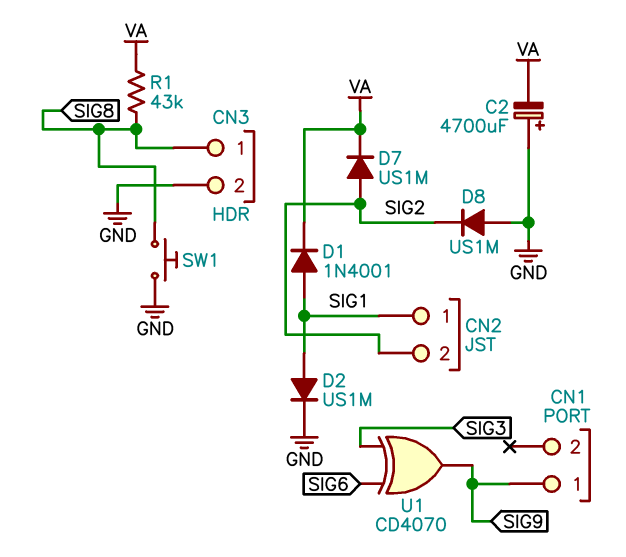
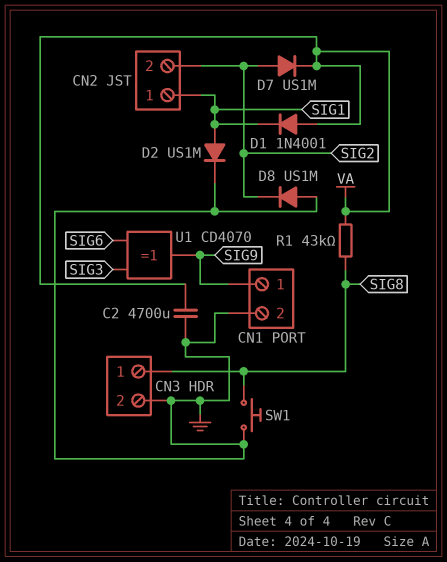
C2: 4700uF (plus GND, minus VA) -> 4700uF (GND, VA)
CN1 pin 2: none -> GND
D1: diode 1N4001 (A SIG1, K VA) -> diode 1N4001 (A VA, K SIG1)

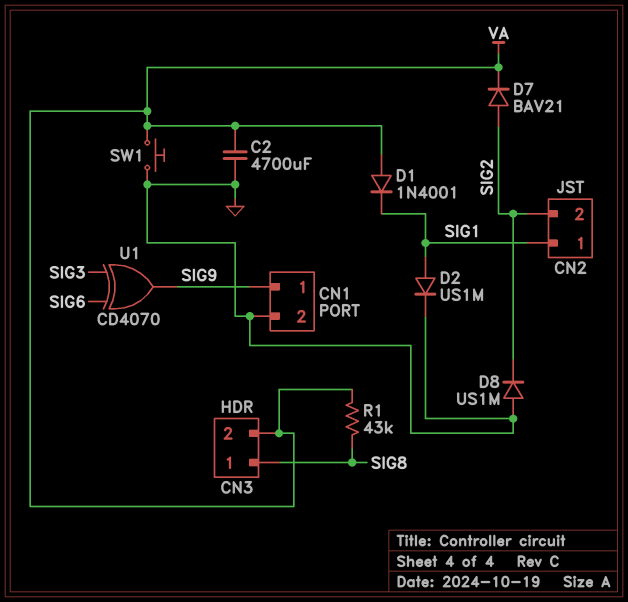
CN3 pin 2: GND -> VA
D7: diode US1M (A SIG2, K VA) -> diode BAV21 (A SIG2, K VA)
SW1: button (GND, SIG8) -> button (GND, VA)

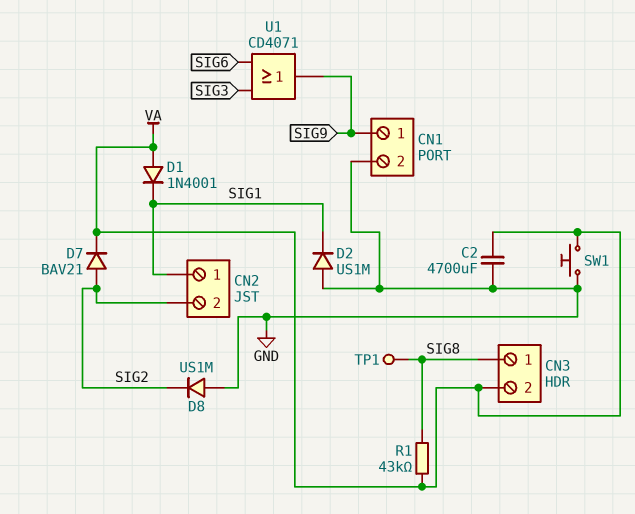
D2: diode US1M (A SIG1, K GND) -> diode US1M (A GND, K SIG1)
TP1: none -> test point (SIG8)
U1: XOR CD4070 (in SIG3, in SIG6, out SIG9) -> OR CD4071 (in SIG3, in SIG6, out SIG9)

